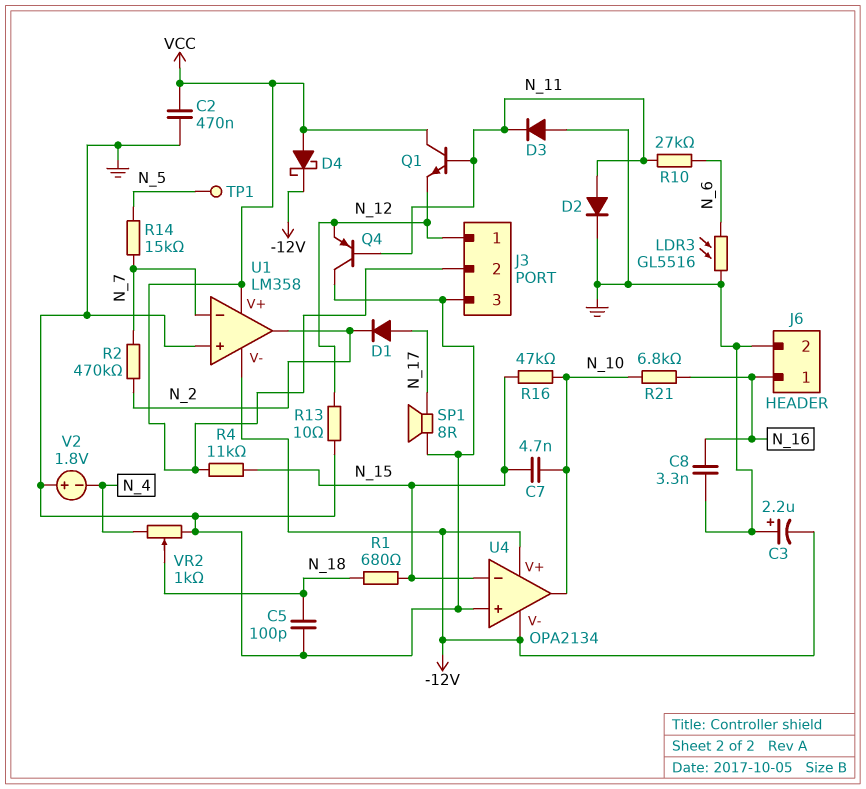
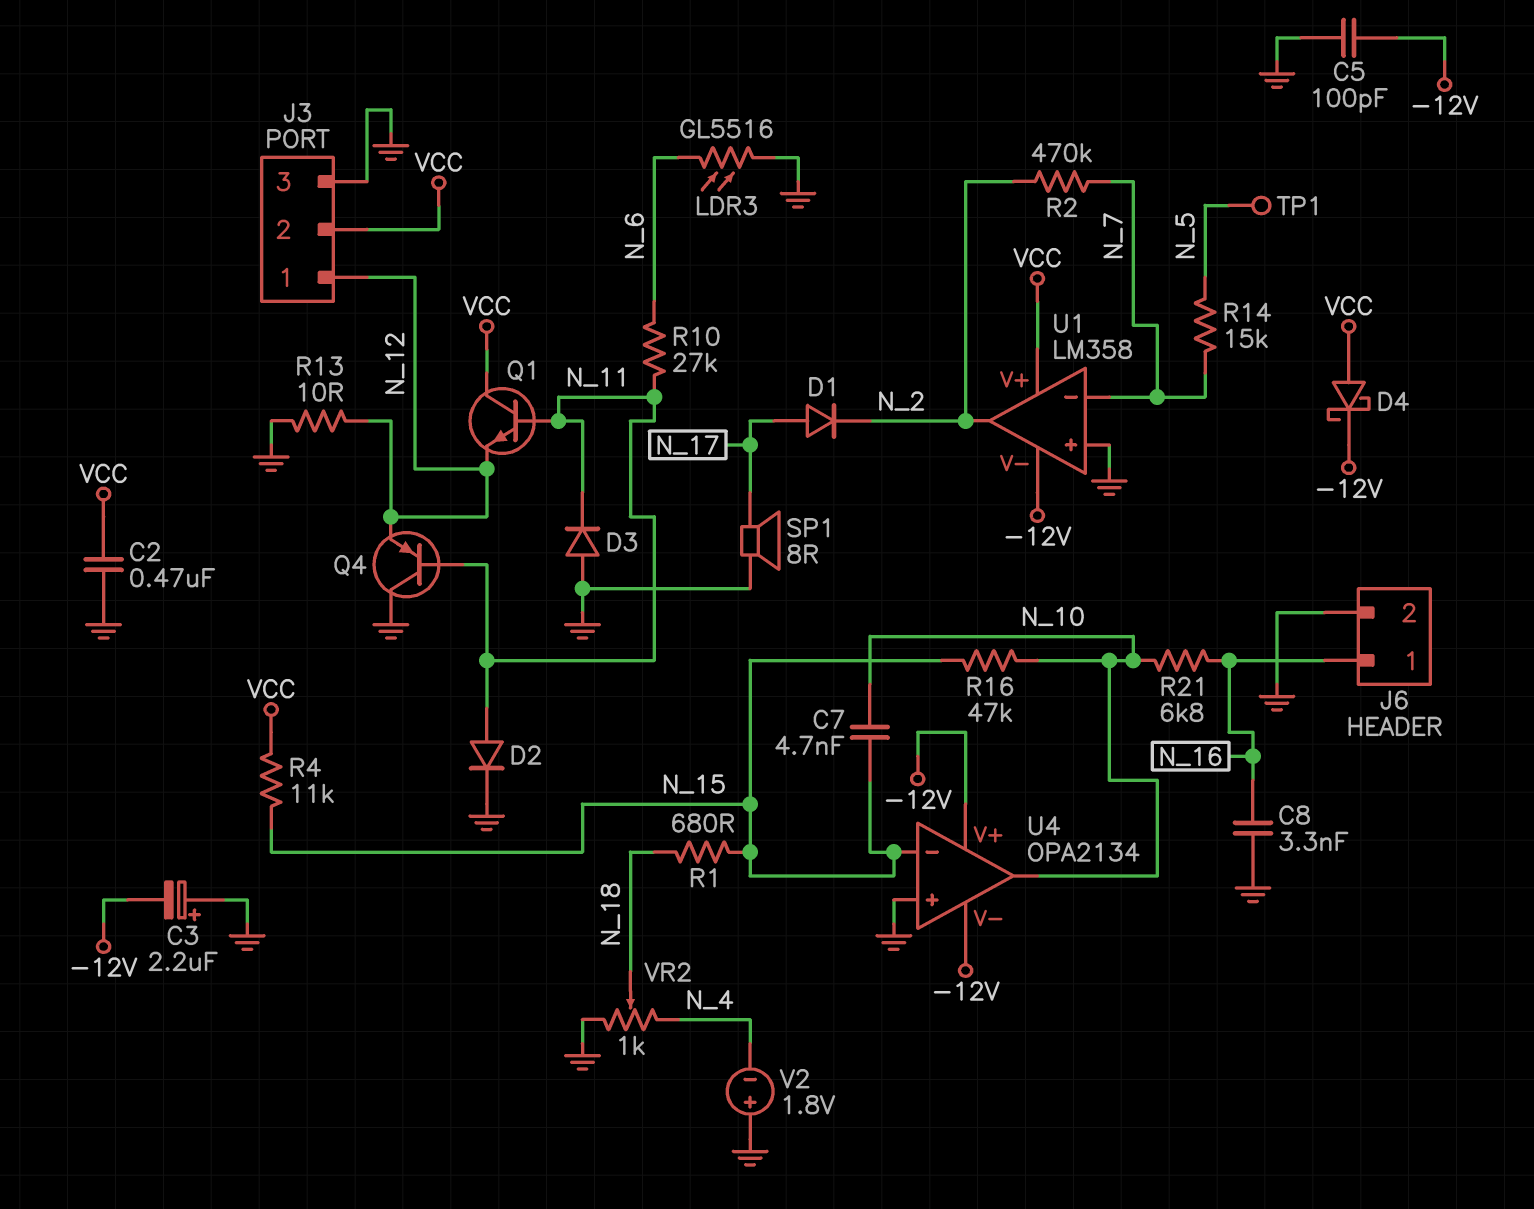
C5: 100pF (GND, N_18) -> 100pF (-12V, GND)

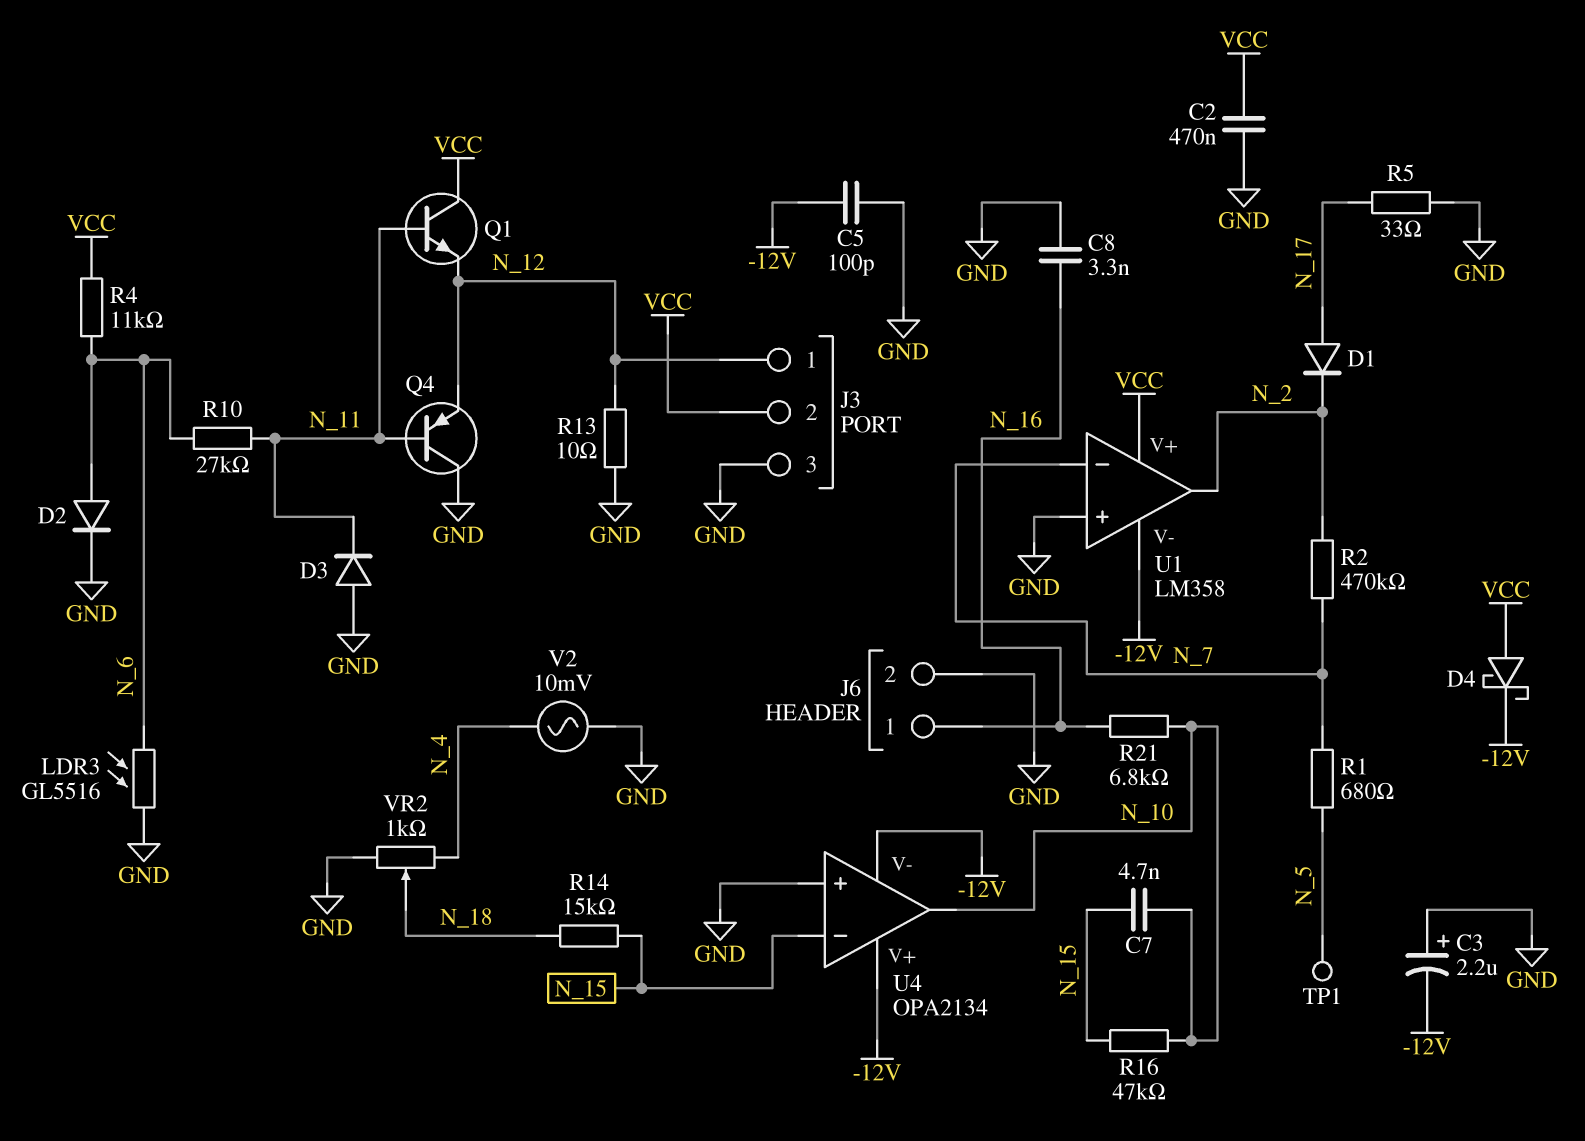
D2: diode (A N_11, K GND) -> diode (A N_6, K GND)
R1: 680 (N_15, N_18) -> 680 (N_5, N_7)
R4: 11k (N_15, VCC) -> 11k (N_6, VCC)
R5: none -> 33 (GND, N_17)
R14: 15k (N_5, N_7) -> 15k (N_15, N_18)
SP1: speaker 8R (GND, N_17) -> none
V2: 1.8V (plus GND, minus N_4) -> AC 10mV (GND, N_4)

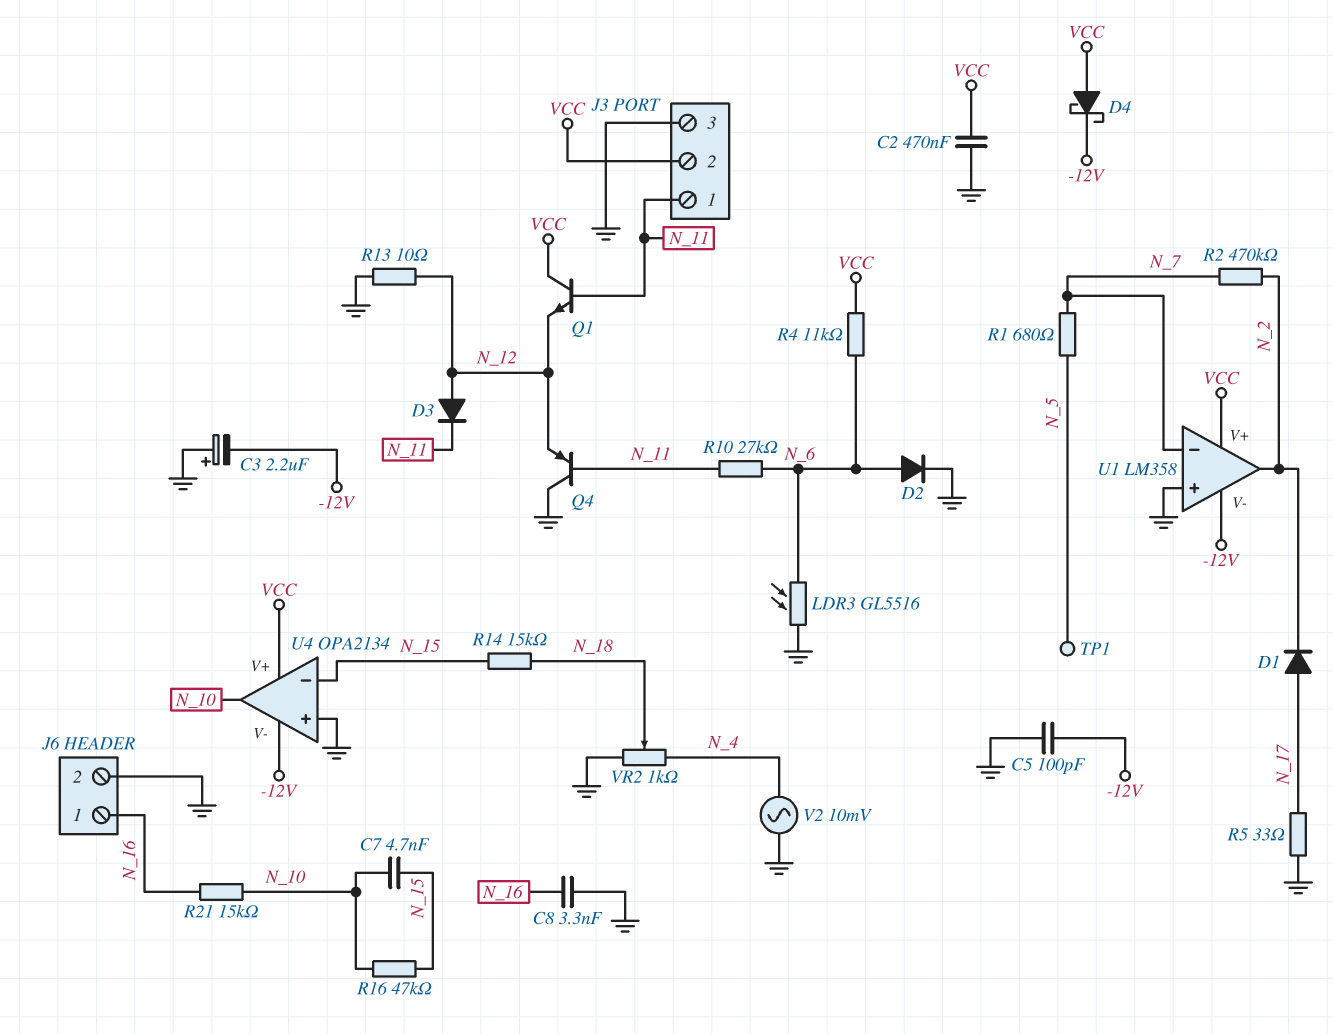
D3: diode (A GND, K N_11) -> diode (A N_12, K N_11)
J3 pin 1: N_12 -> N_11
R21: 6.8k (N_10, N_16) -> 15k (N_10, N_16)
U4 pin V+: -12V -> VCC

